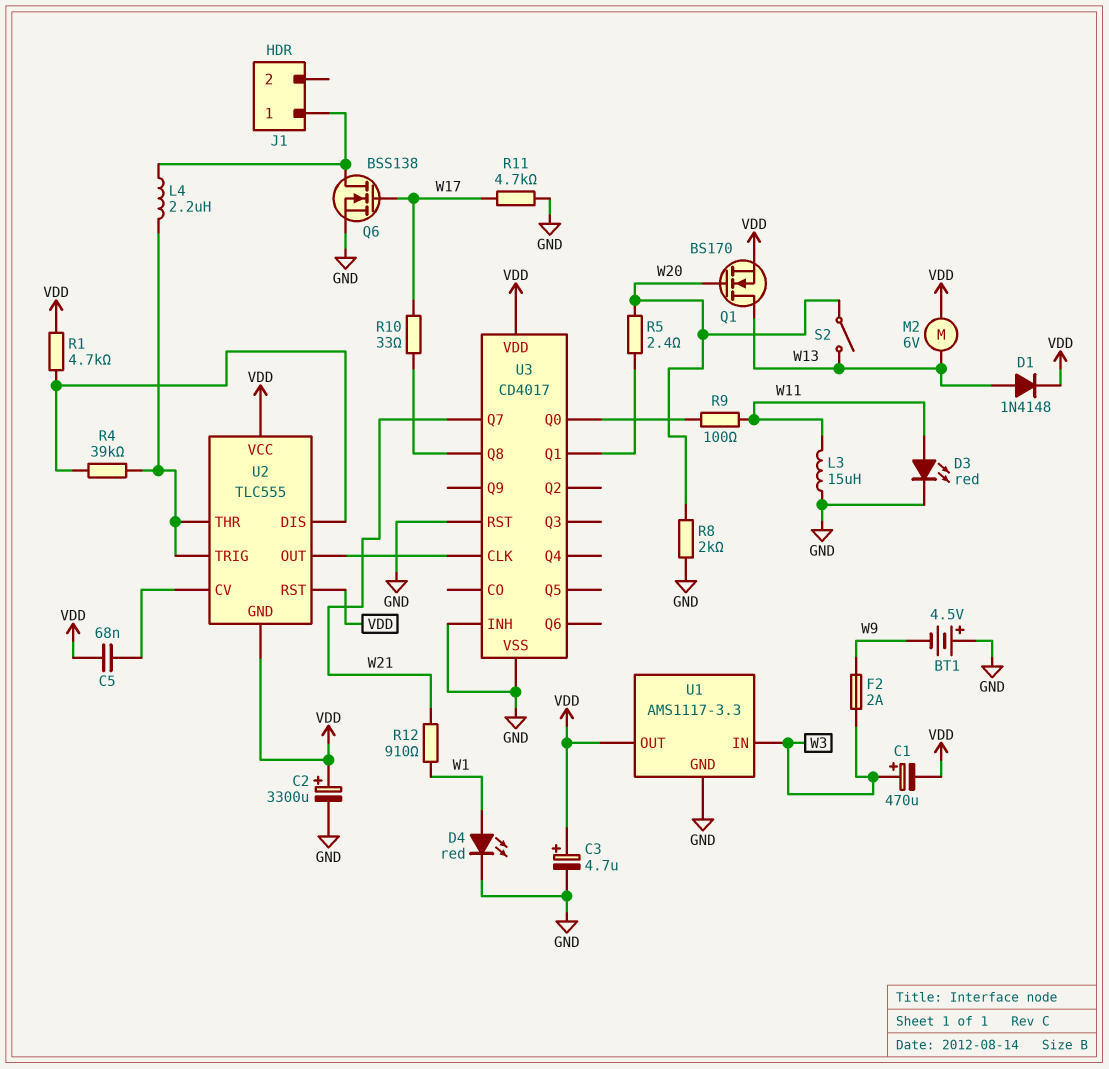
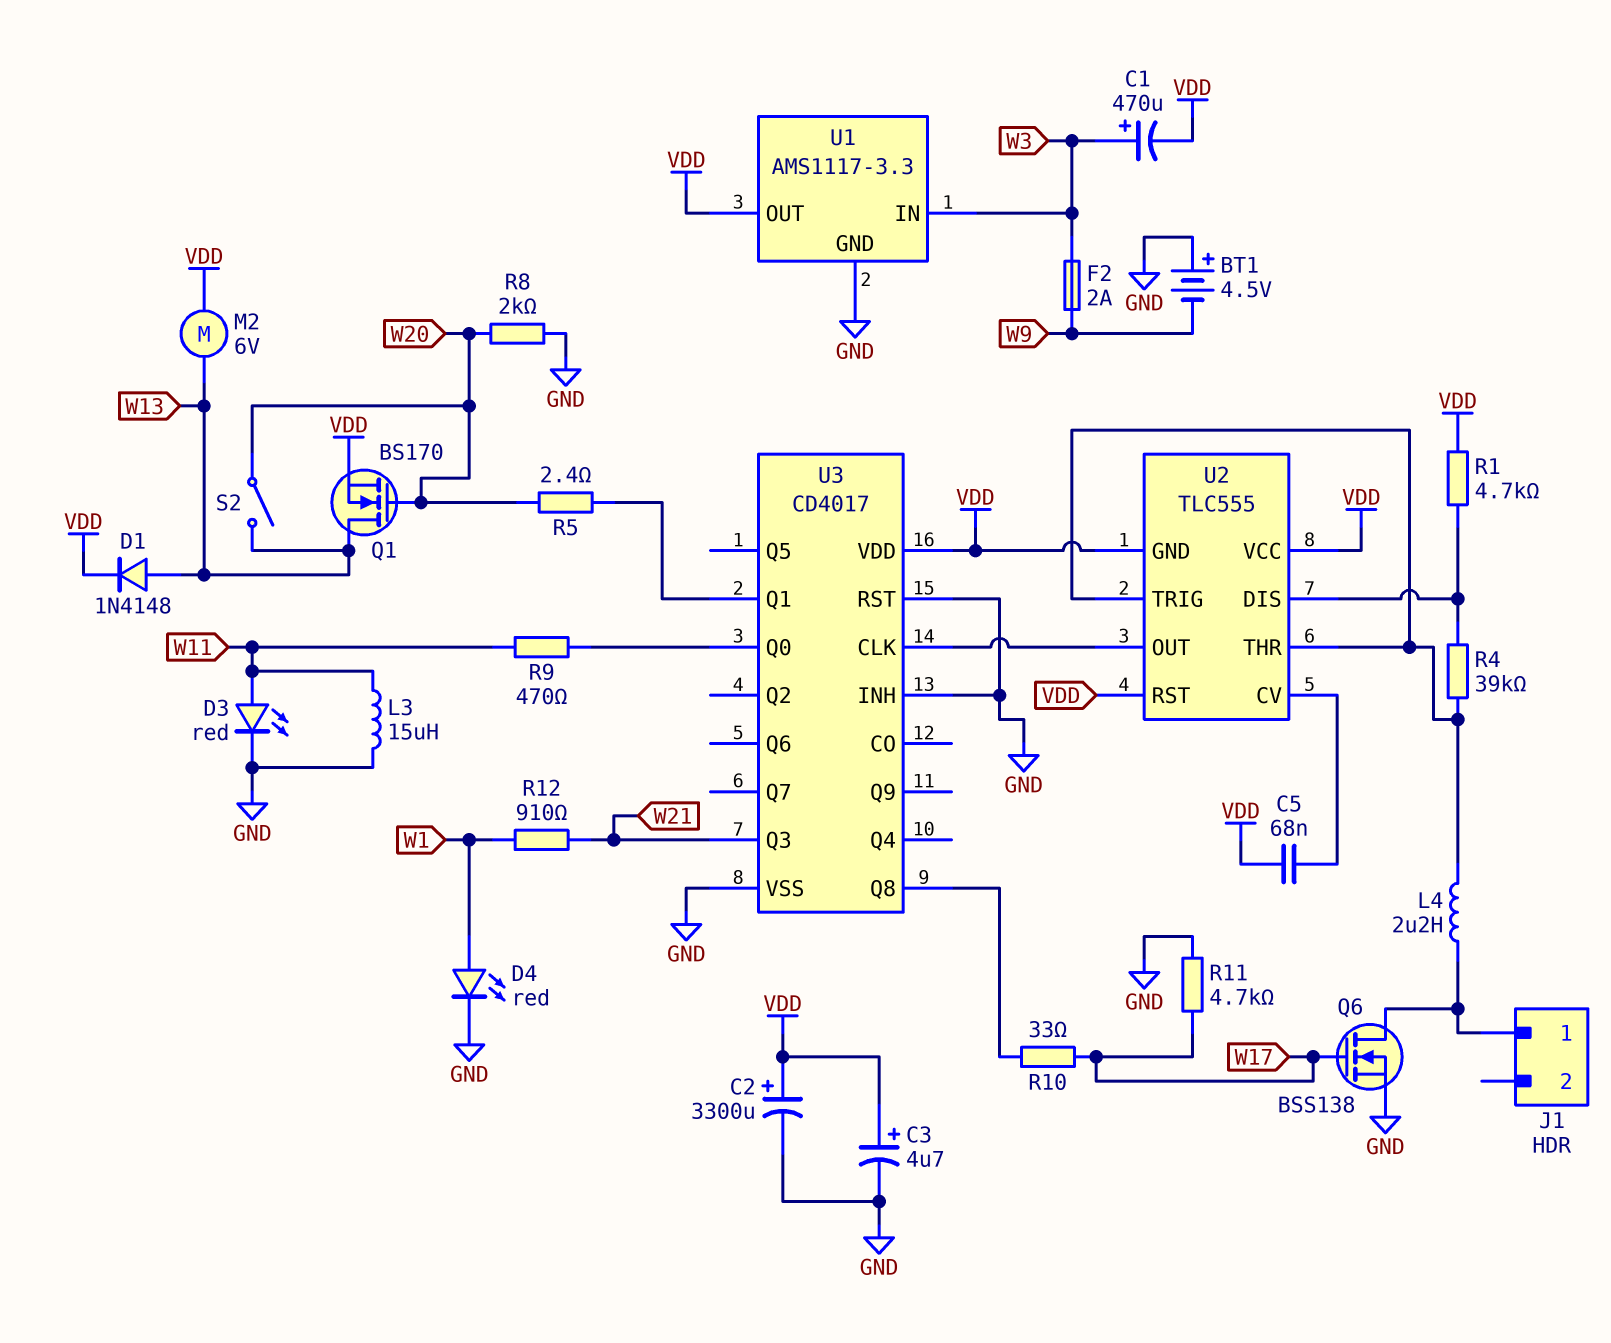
R9: 100 (U3/Q0, W11) -> 470 (U3/Q0, W11)
U3 pin Q3: none -> W21
U3 pin Q7: W21 -> none

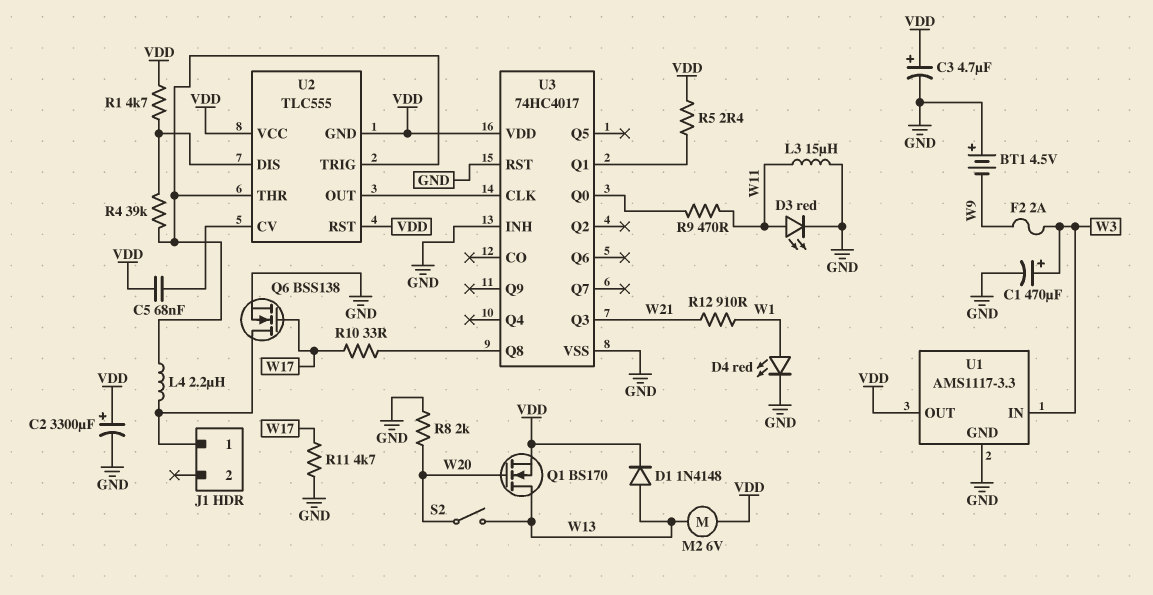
C1: 470uF (plus W3, minus VDD) -> 470uF (plus W3, minus GND)
R5: 2.4 (U3/Q1, W20) -> 2.4 (U3/Q1, VDD)
U3: CD4017 -> 74HC4017

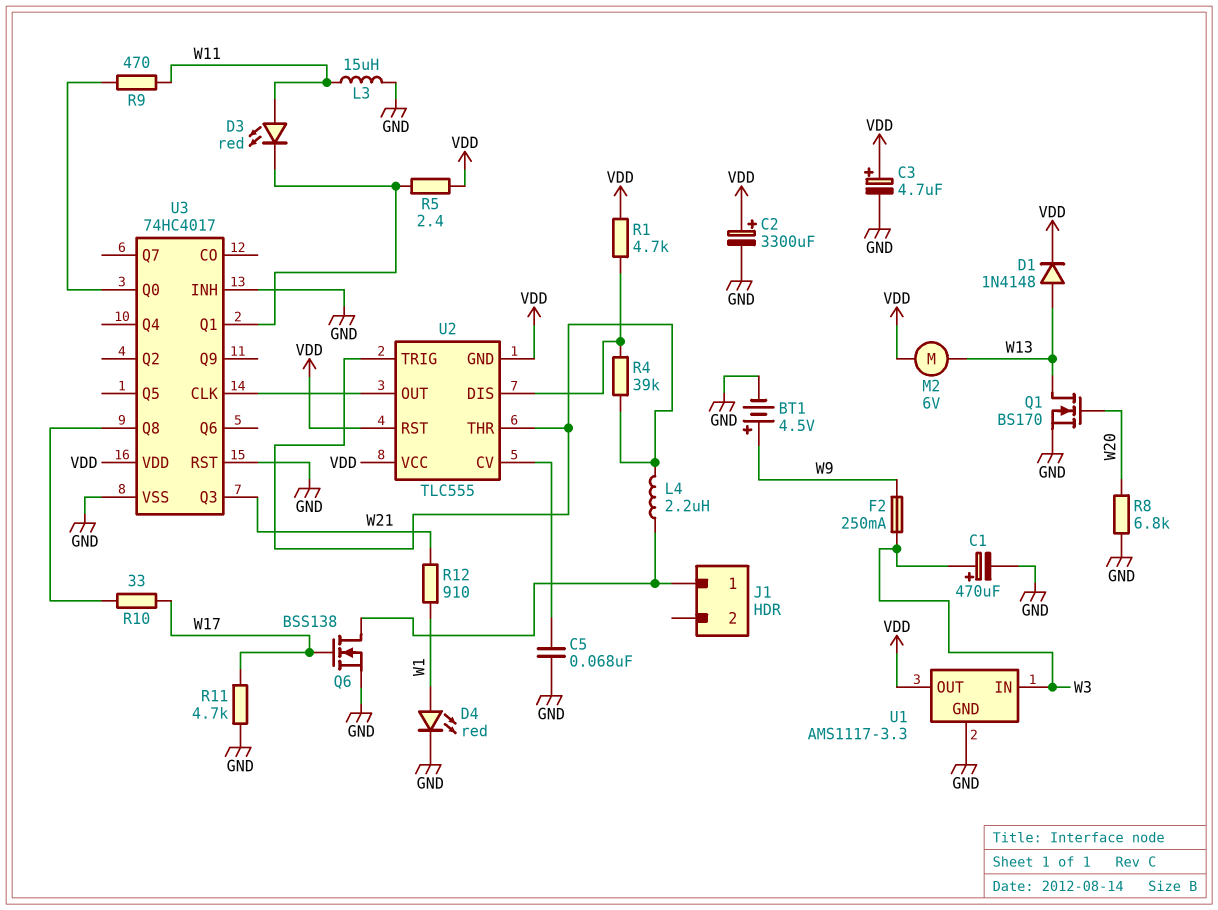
BT1: 4.5V (plus GND, minus W9) -> 4.5V (plus W9, minus GND)
C5: 68nF (U2/CV, VDD) -> 68nF (GND, U2/CV)
D3: LED red (A W11, K GND) -> LED red (A W11, K U3/Q1)
F2: 2A (W3, W9) -> 250mA (W3, W9)
Q1: NMOS BS170 (G W20, D W13, S VDD) -> NMOS BS170 (G W20, D W13, S GND)
R8: 2k (GND, W20) -> 6.8k (GND, W20)
S2: switch (W13, W20) -> none

